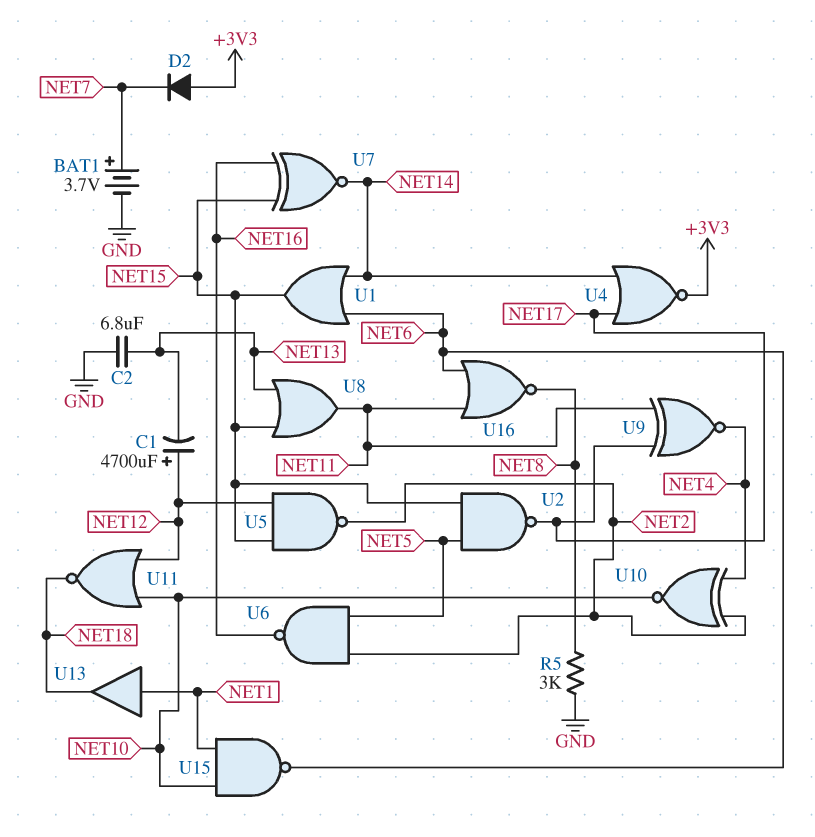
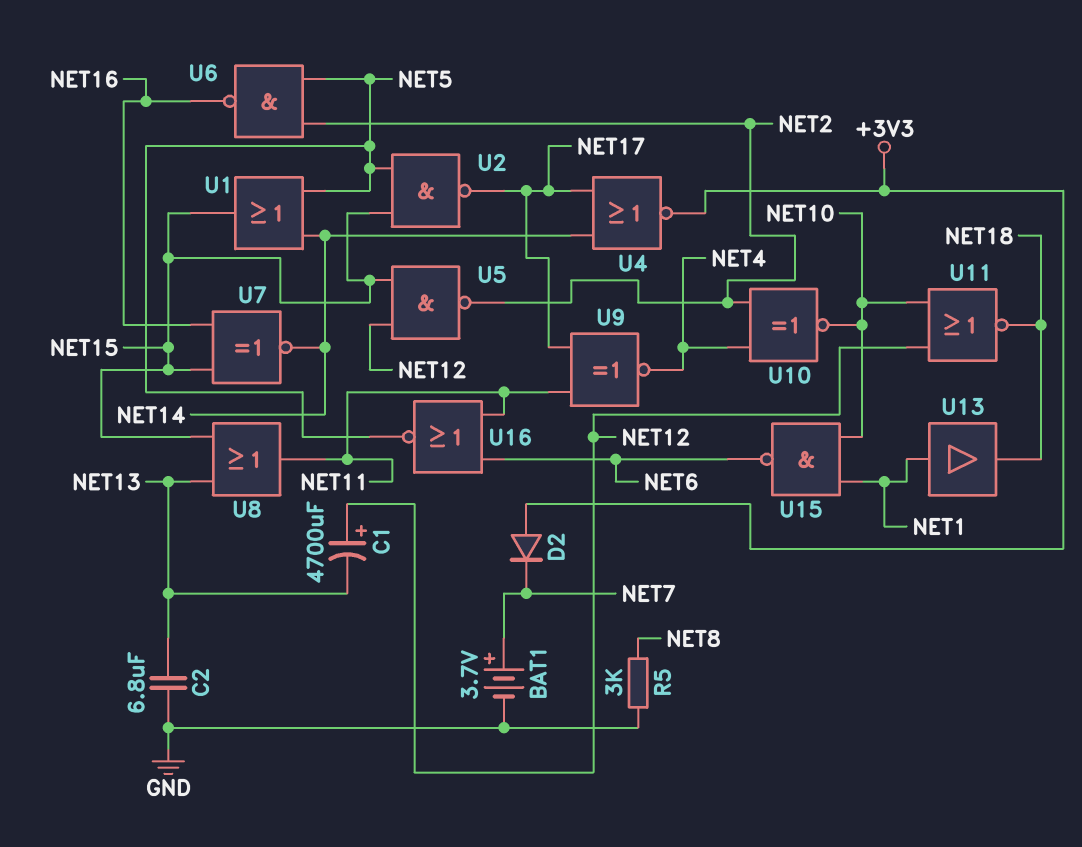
U1: OR (in NET6, in NET14, out NET15) -> OR (in NET5, in NET14, out NET15)
U16: NOR (in NET6, in NET11, out NET8) -> NOR (in NET6, in NET11, out NET5)

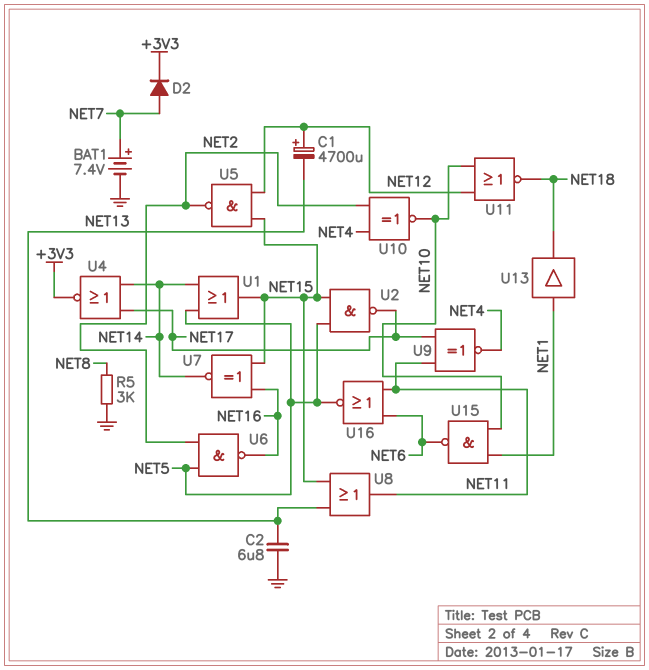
BAT1: 3.7V (plus NET7, minus GND) -> 7.4V (plus NET7, minus GND)
D2: diode (A +3V3, K NET7) -> diode (A NET7, K +3V3)

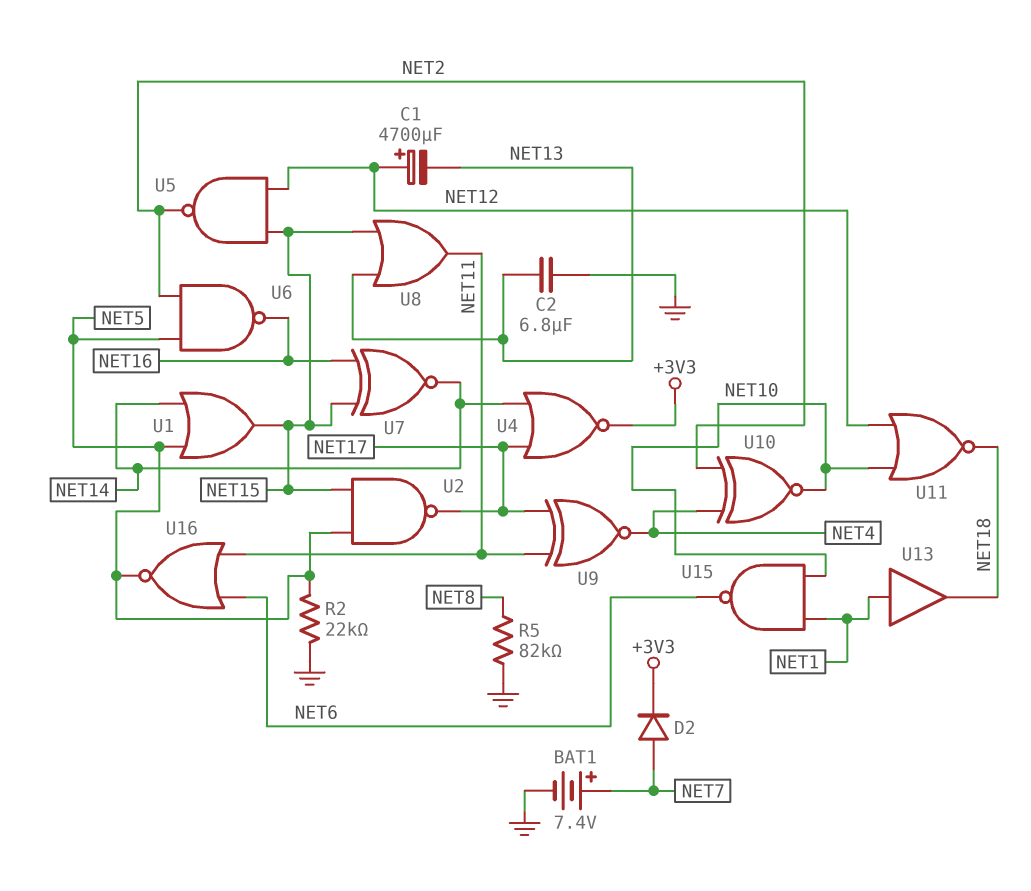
R2: none -> 22k (GND, NET5)
R5: 3k (GND, NET8) -> 82k (GND, NET8)

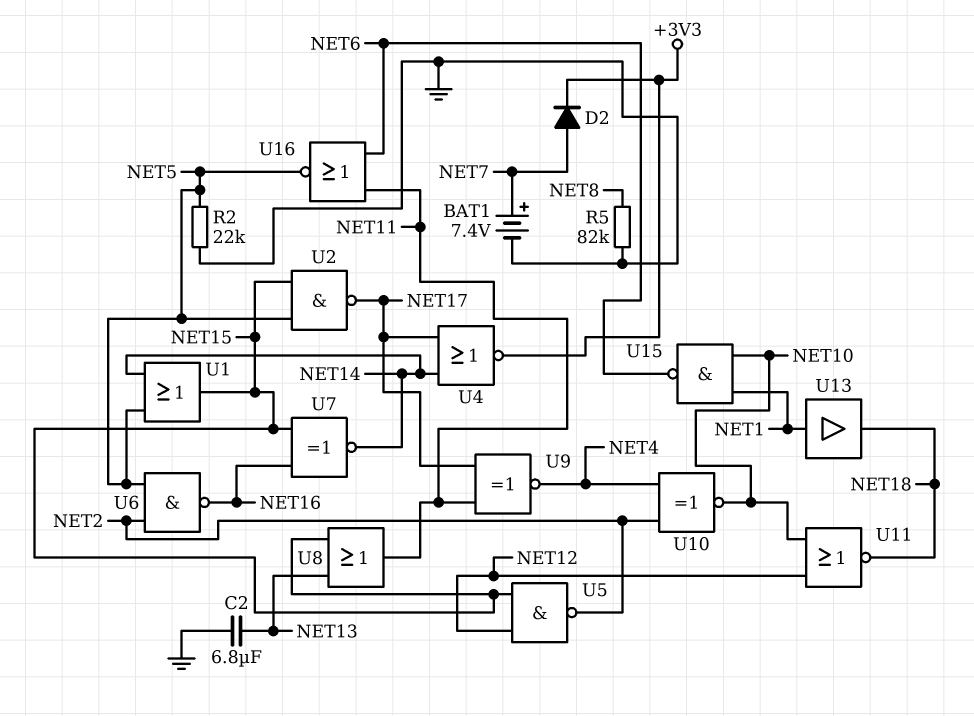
C1: 4700uF (plus NET12, minus NET13) -> none

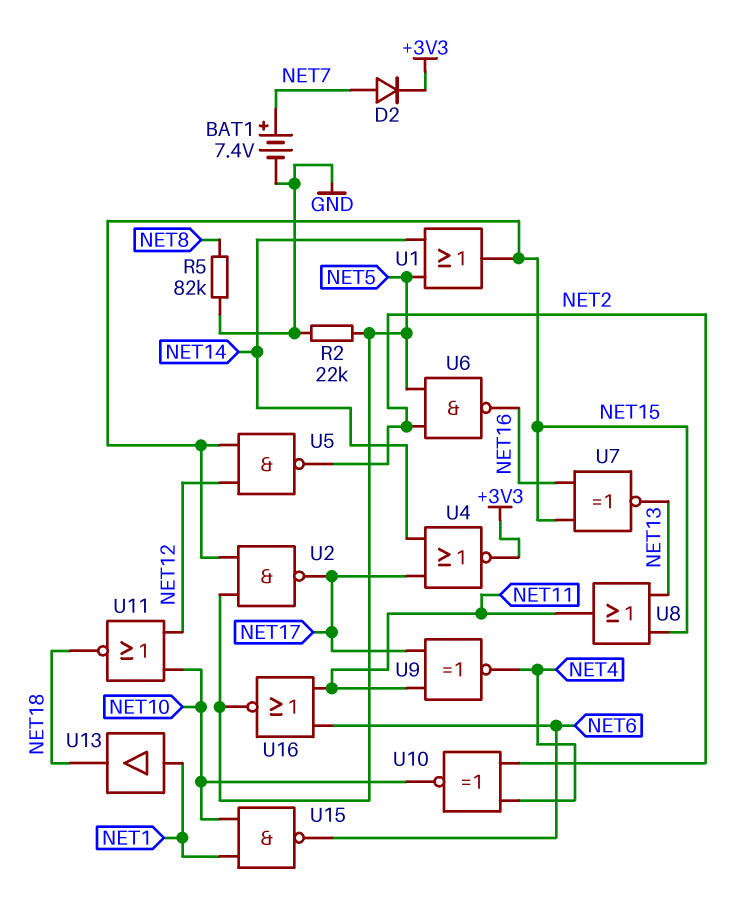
C2: 6.8uF (GND, NET13) -> none
U7: XNOR (in NET15, in NET16, out NET14) -> XNOR (in NET15, in NET16, out NET13)

